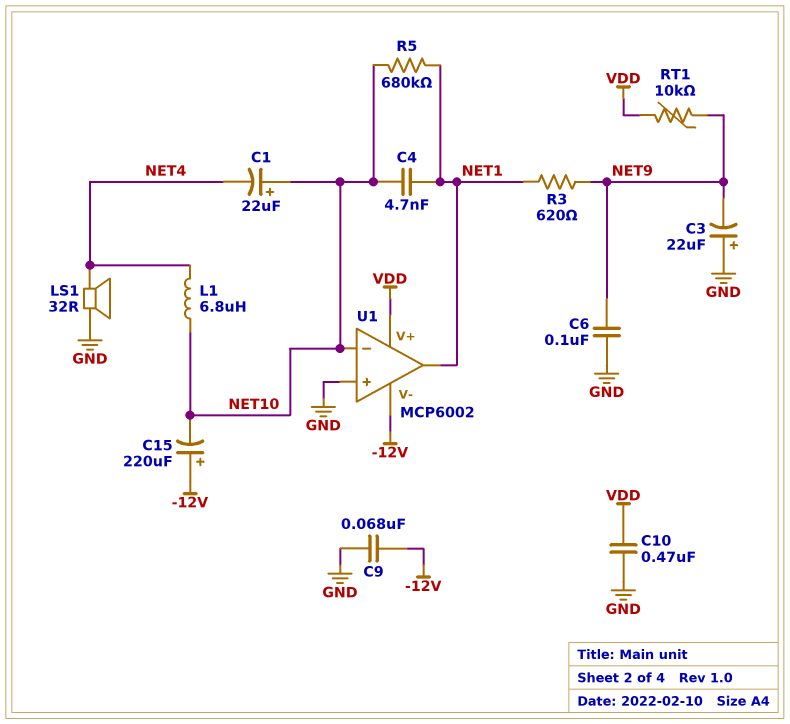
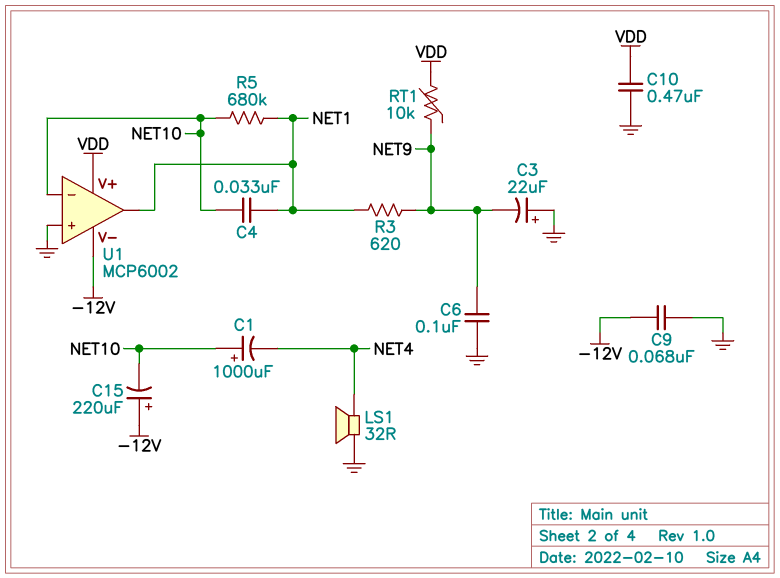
C1: 22uF (plus NET10, minus NET4) -> 1000uF (plus NET10, minus NET4)
C4: 4.7nF (NET1, NET10) -> 33nF (NET1, NET10)
L1: 6.8uH (NET4, NET10) -> none

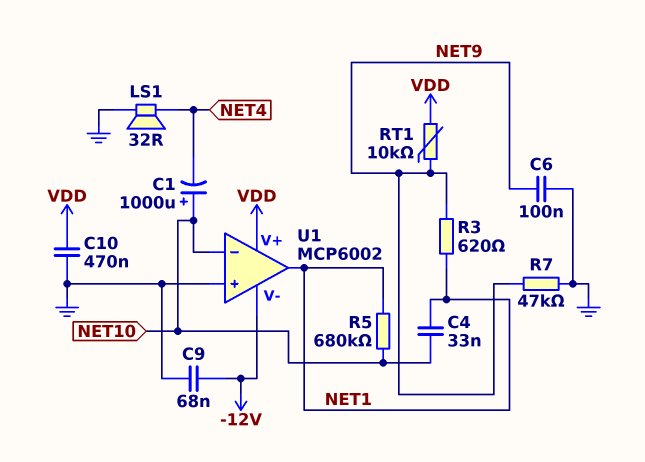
C3: 22uF (plus GND, minus NET9) -> none
C15: 220uF (plus -12V, minus NET10) -> none
R7: none -> 47k (GND, NET9)

